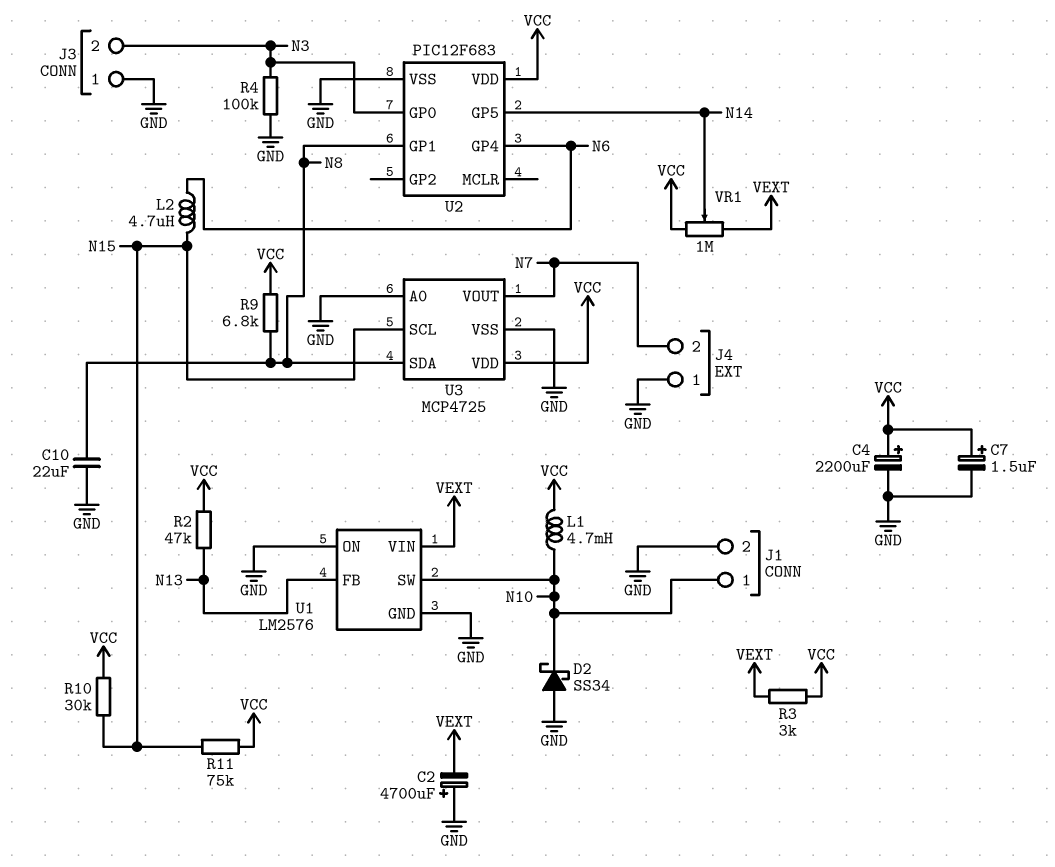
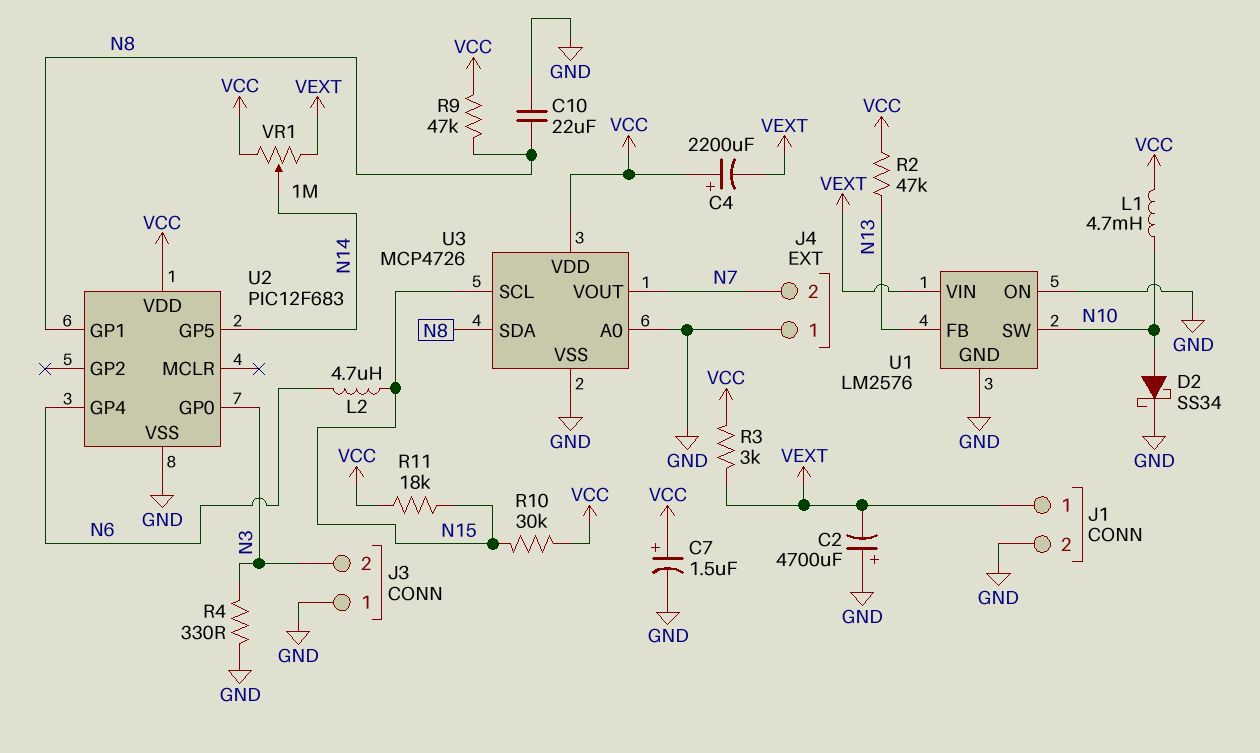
C4: 2200uF (plus VCC, minus GND) -> 2200uF (plus VCC, minus VEXT)
D2: schottky SS34 (A GND, K N10) -> schottky SS34 (A N10, K GND)
J1 pin 1: N10 -> VEXT
R4: 100k (GND, N3) -> 330 (GND, N3)
R9: 6.8k (N8, VCC) -> 47k (N8, VCC)
R11: 75k (N15, VCC) -> 18k (N15, VCC)
U3: MCP4725 -> MCP4726

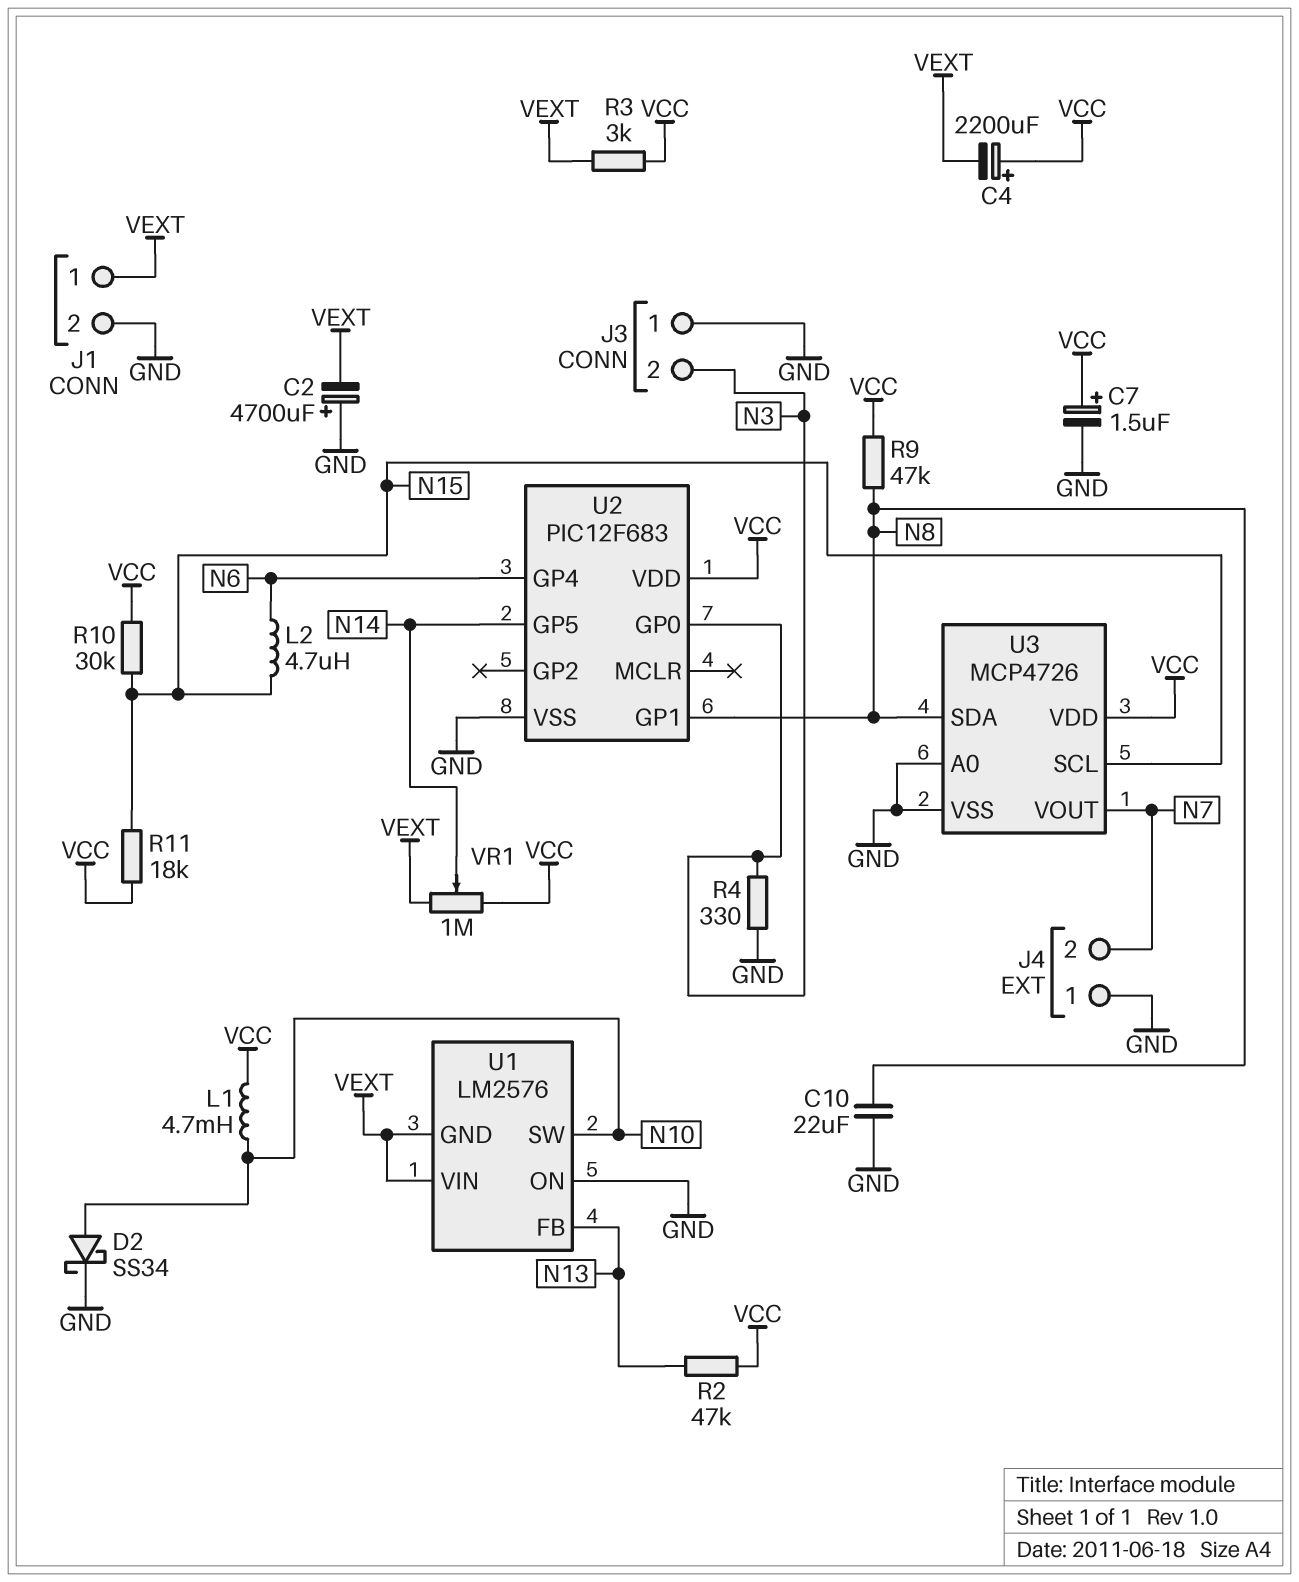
U1 pin GND: GND -> VEXT

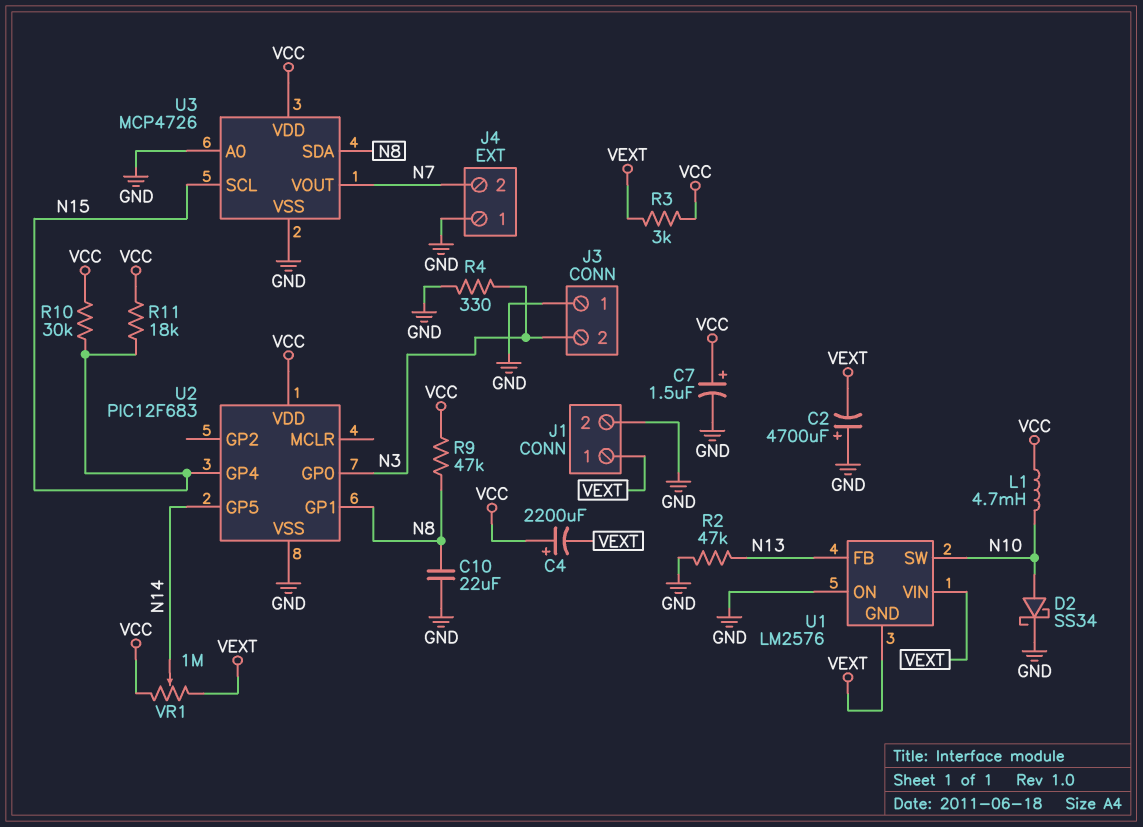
L2: 4.7uH (N6, N15) -> none
R2: 47k (N13, VCC) -> 47k (GND, N13)
U2 pin GP4: N6 -> N15

